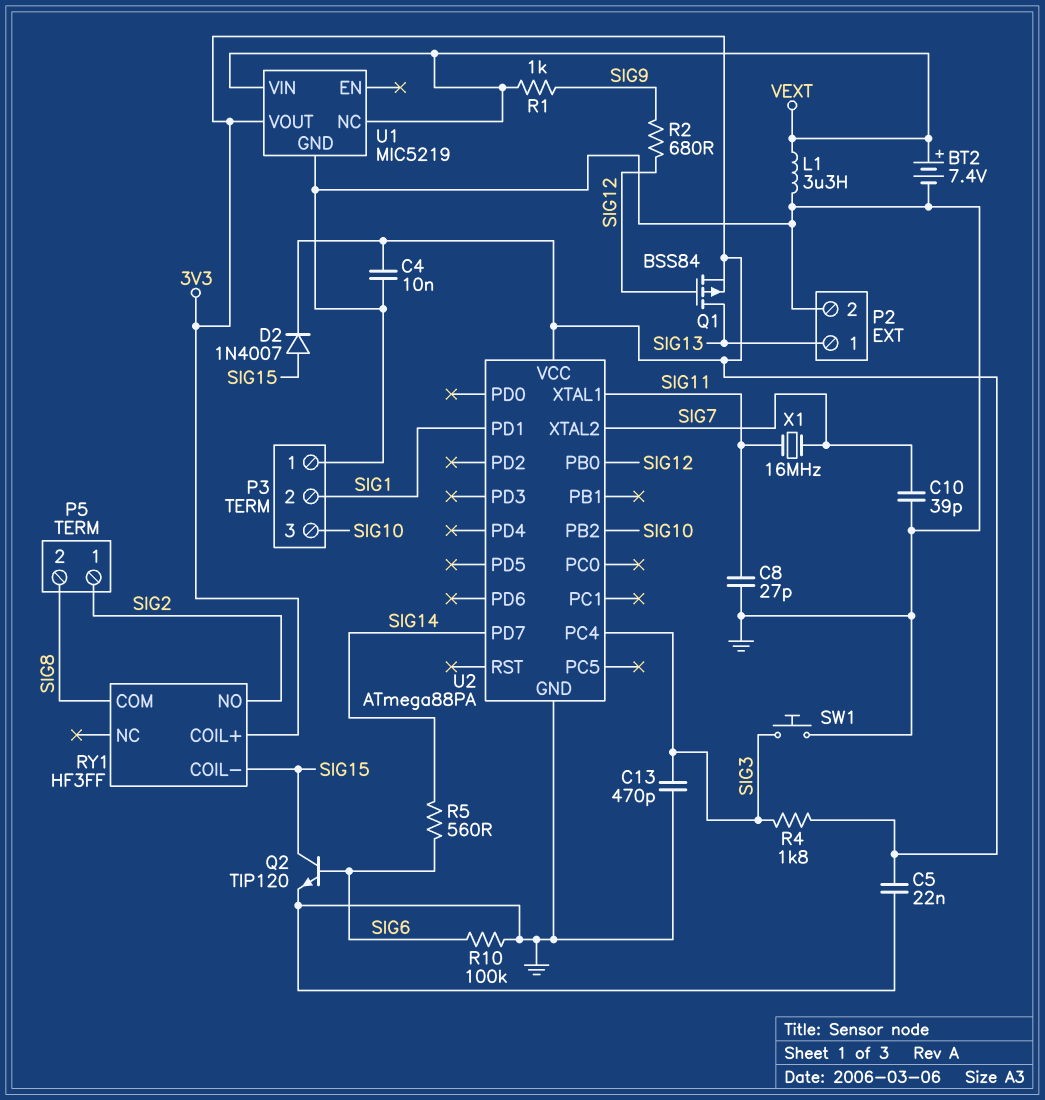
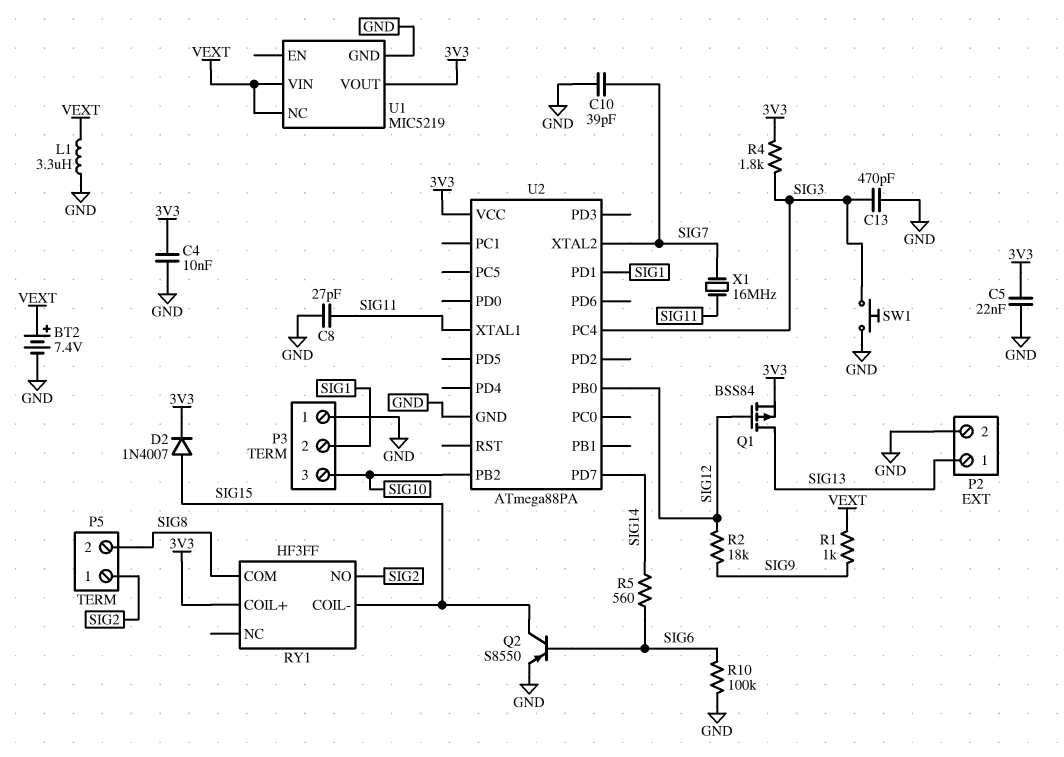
Q2: NPN TIP120 (B SIG6, C SIG15, E GND) -> PNP S8550 (B SIG6, C SIG15, E GND)
R2: 680 (SIG9, SIG12) -> 18k (SIG9, SIG12)

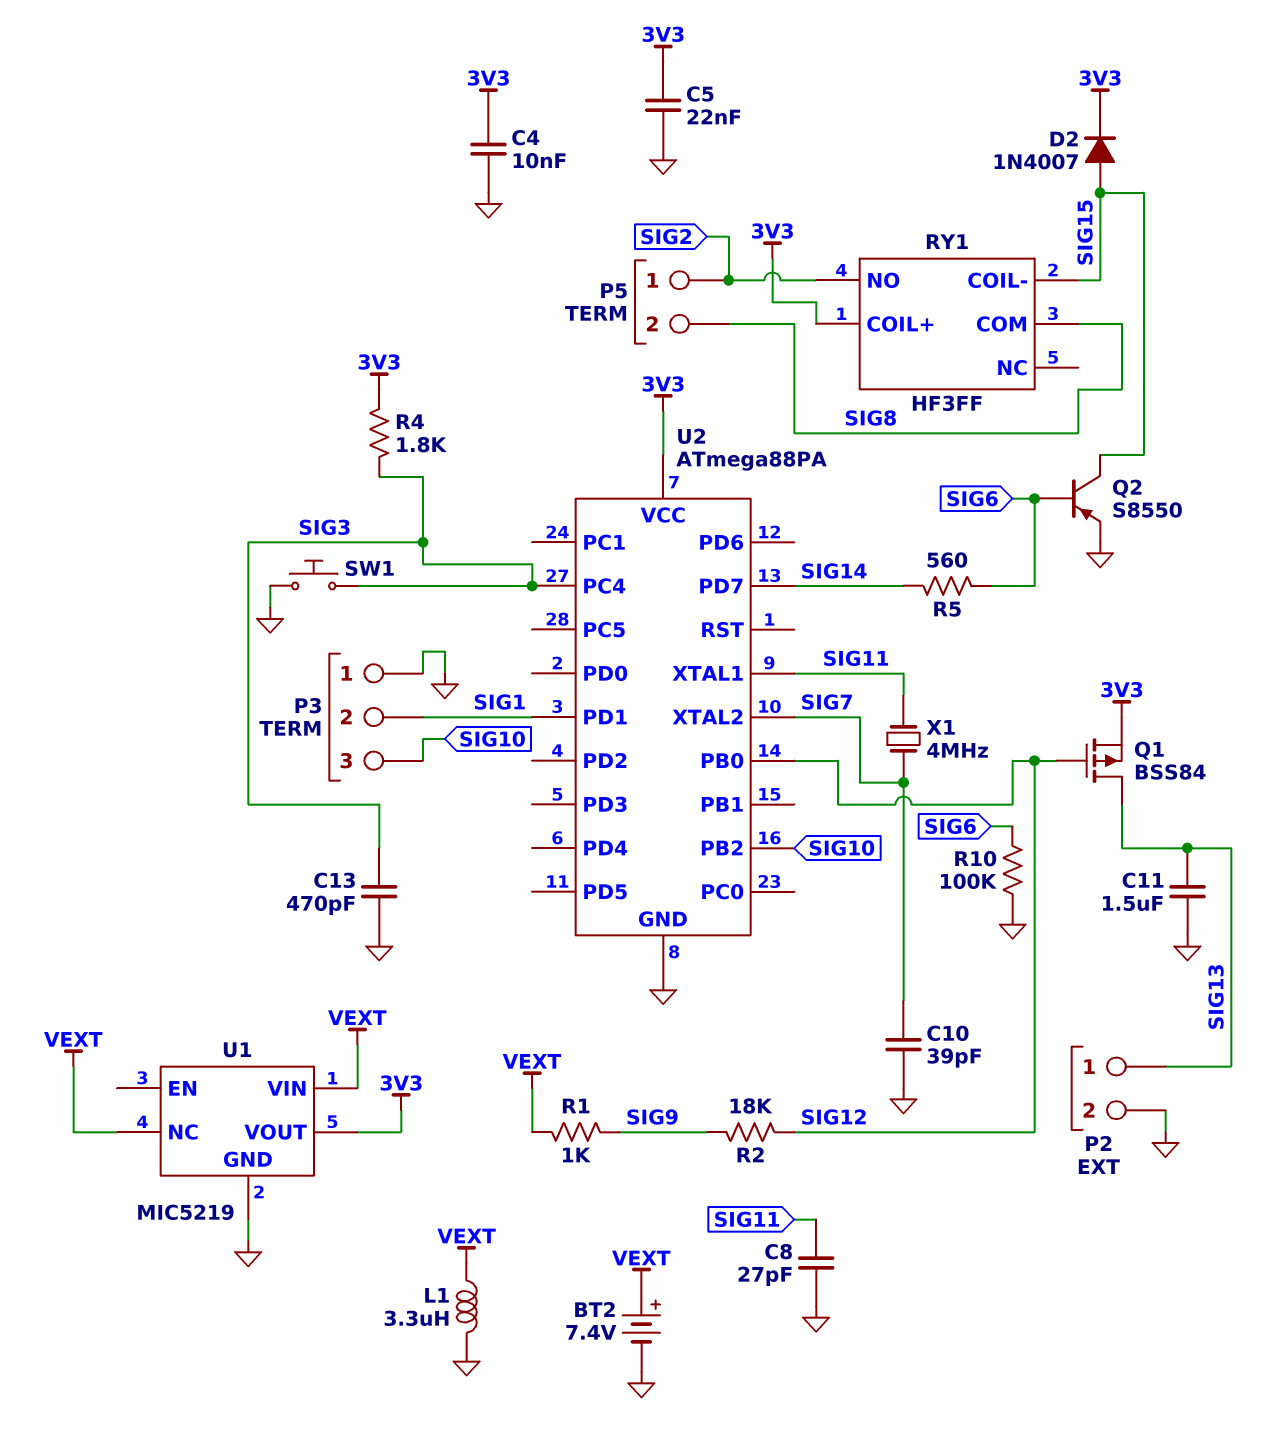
C11: none -> 1.5uF (GND, SIG13)
X1: 16MHz (SIG7, SIG11) -> 4MHz (SIG7, SIG11)

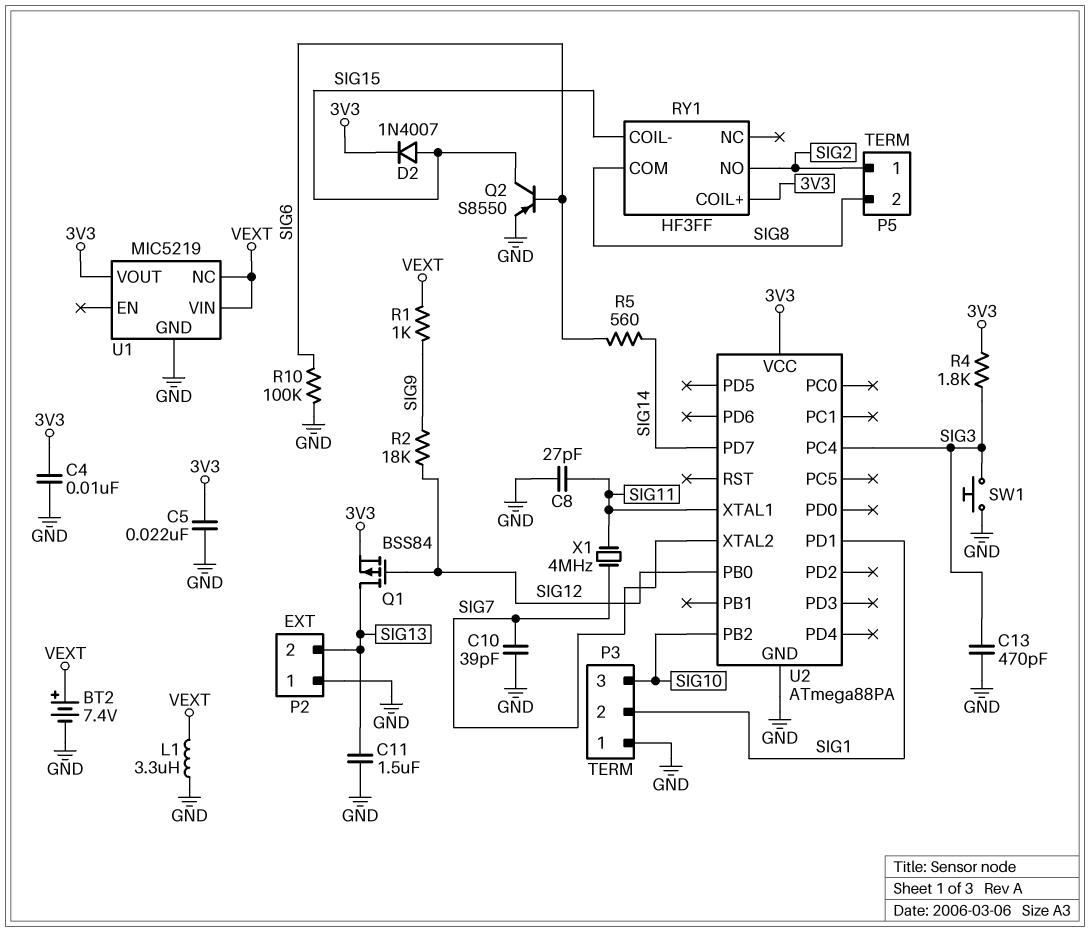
P2 pin 1: SIG13 -> GND
P2 pin 2: GND -> SIG13

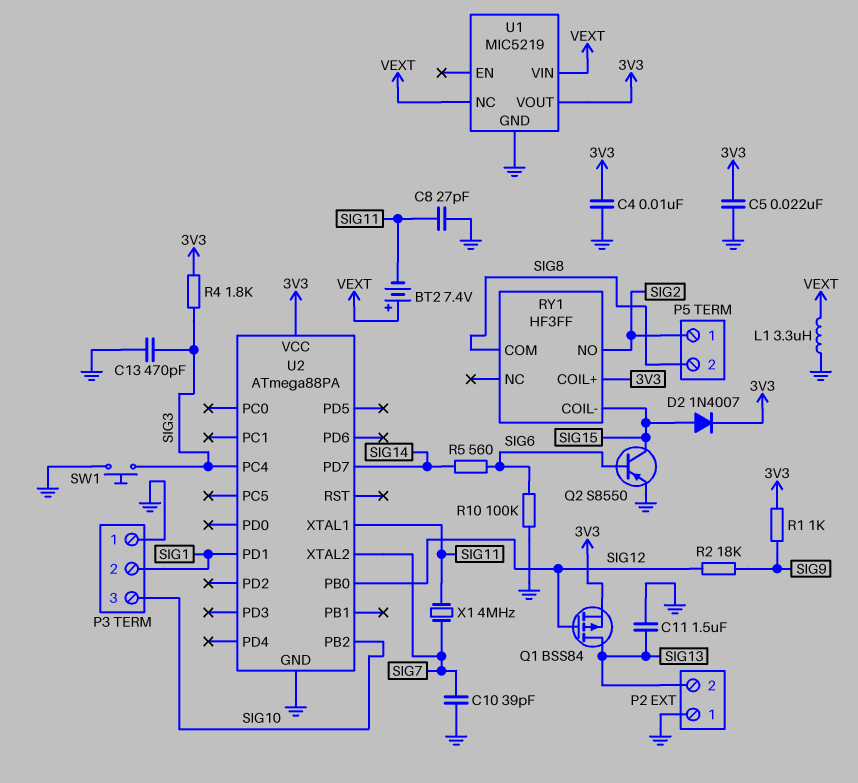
BT2: 7.4V (plus VEXT, minus GND) -> 7.4V (plus VEXT, minus SIG11)
R1: 1k (SIG9, VEXT) -> 1k (3V3, SIG9)

